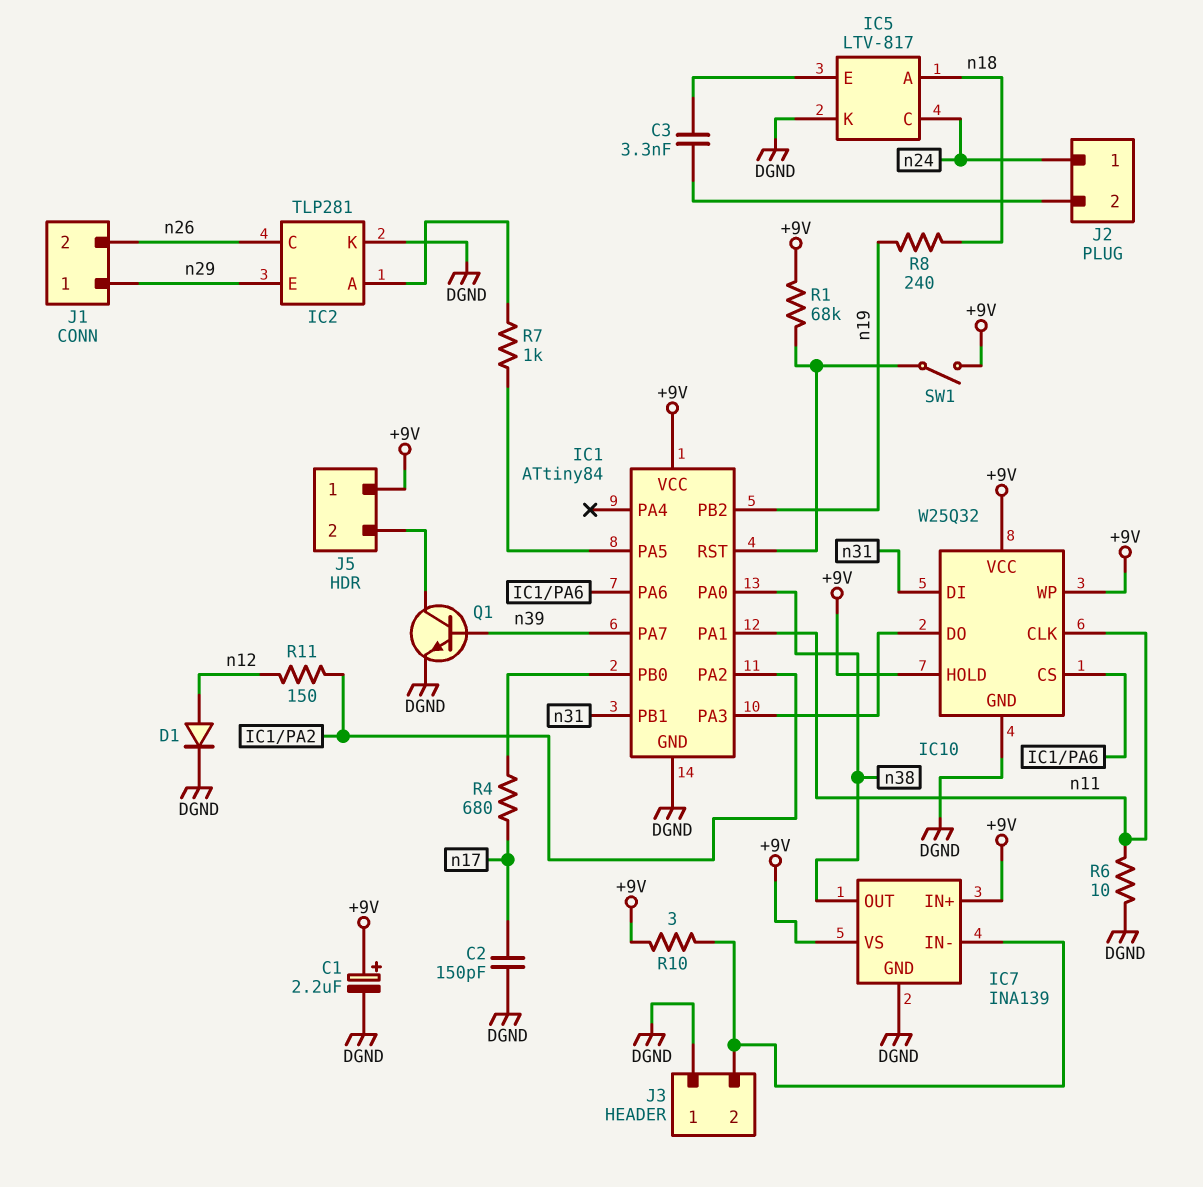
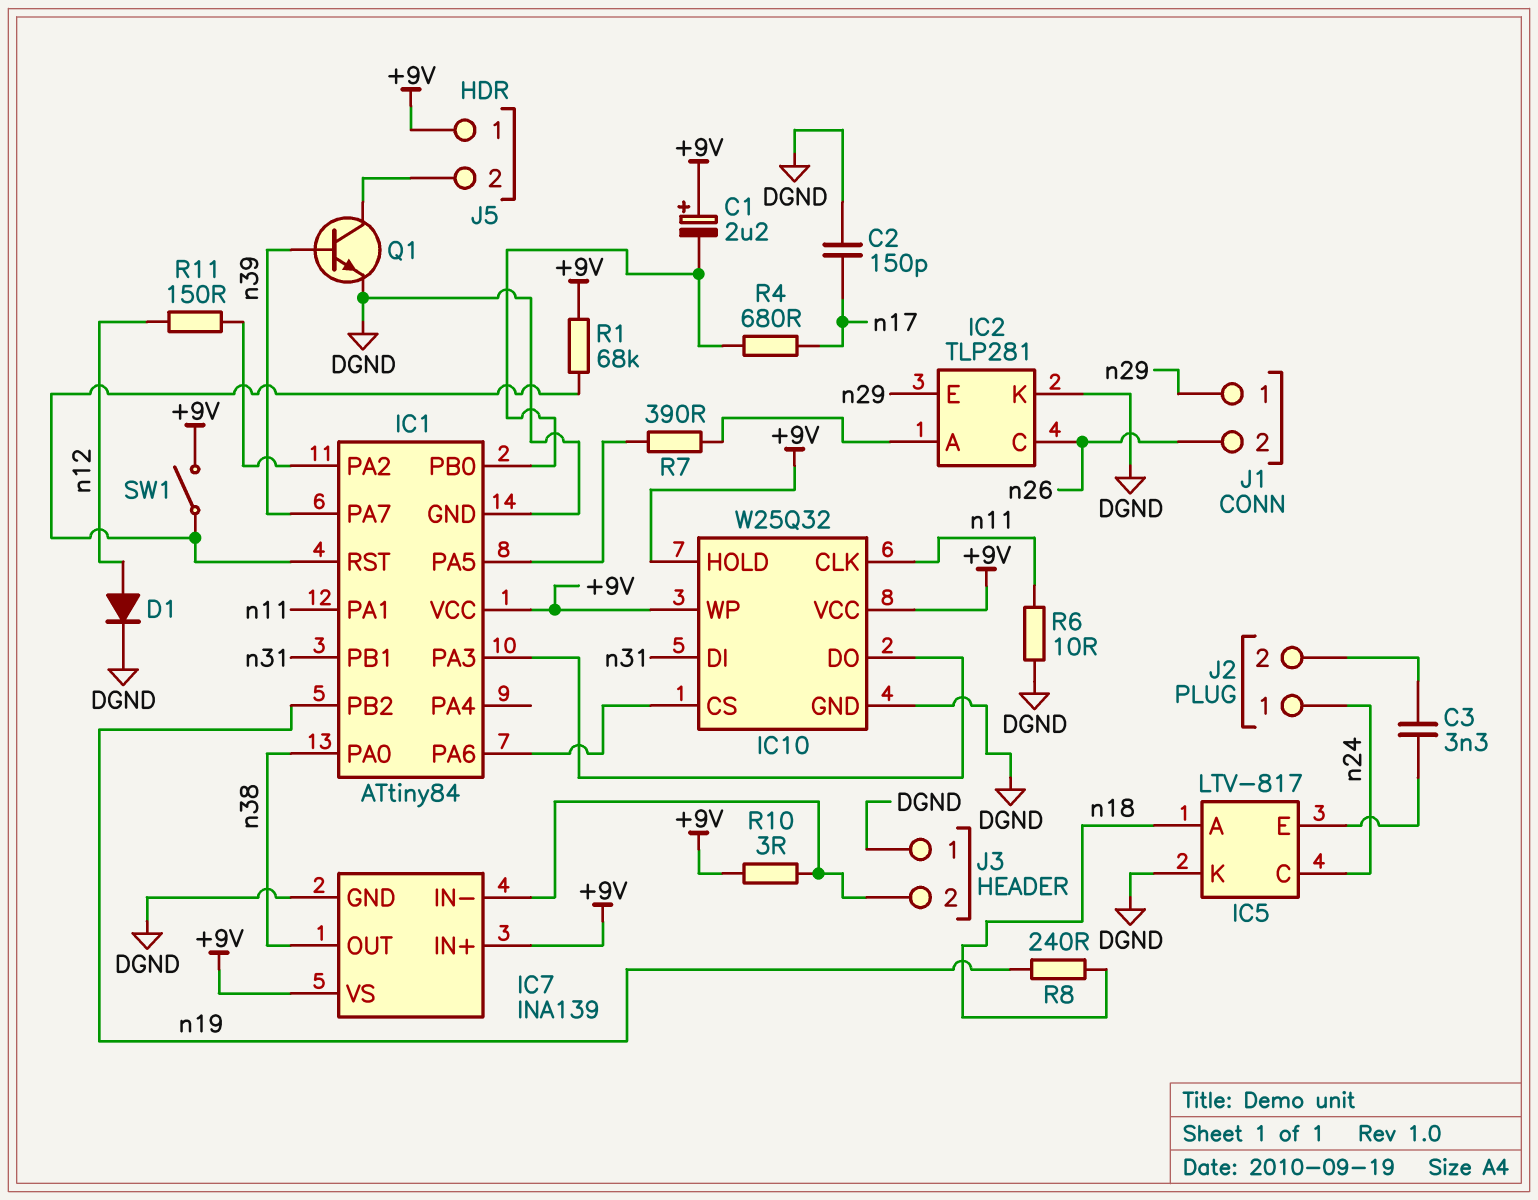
C1: 2.2uF (plus +9V, minus DGND) -> 2.2uF (plus +9V, minus IC1/PB0)
R7: 1k (IC1/PA5, IC2/A) -> 390 (IC1/PA5, IC2/A)

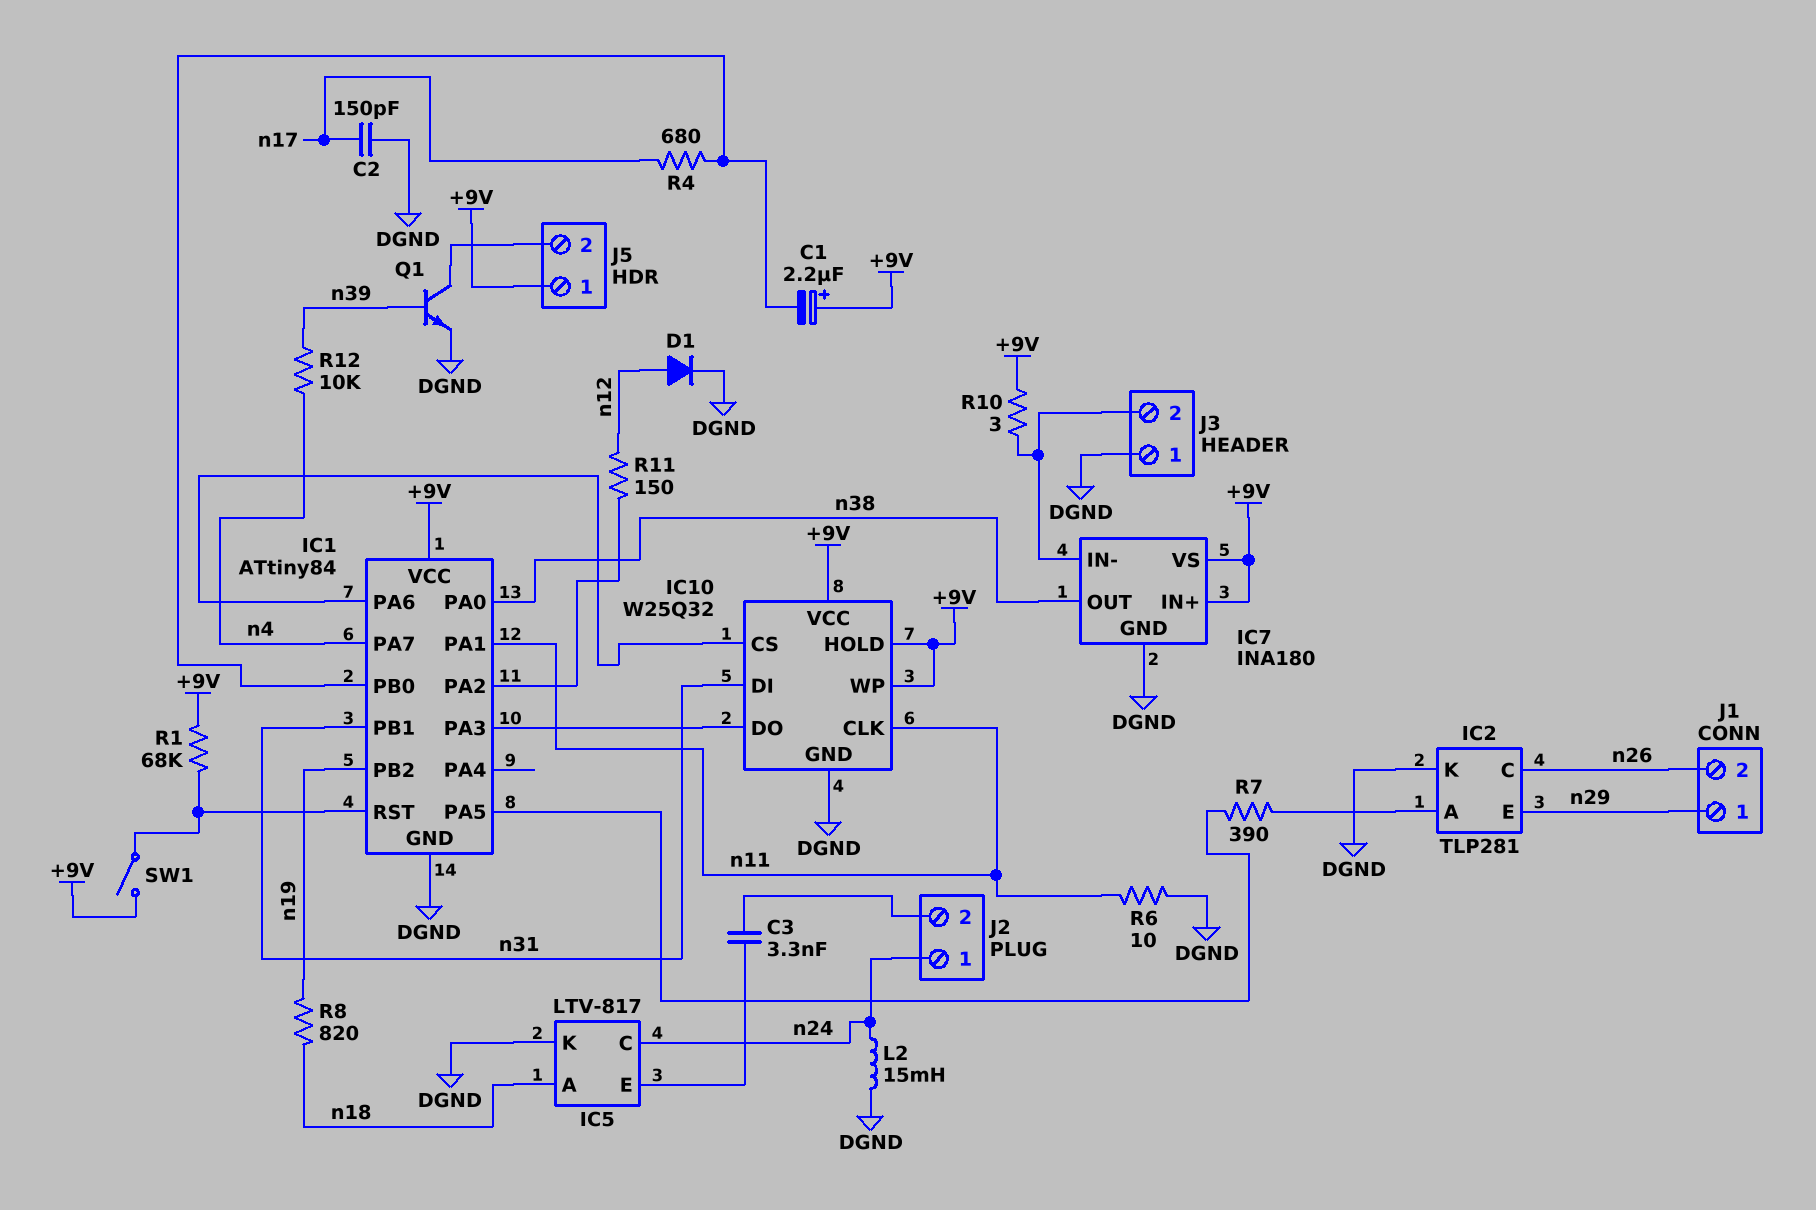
IC1 pin PA7: n39 -> n4
IC7: INA139 -> INA180
L2: none -> 15mH (DGND, n24)
R8: 240 (n18, n19) -> 820 (n18, n19)
R12: none -> 10k (n4, n39)

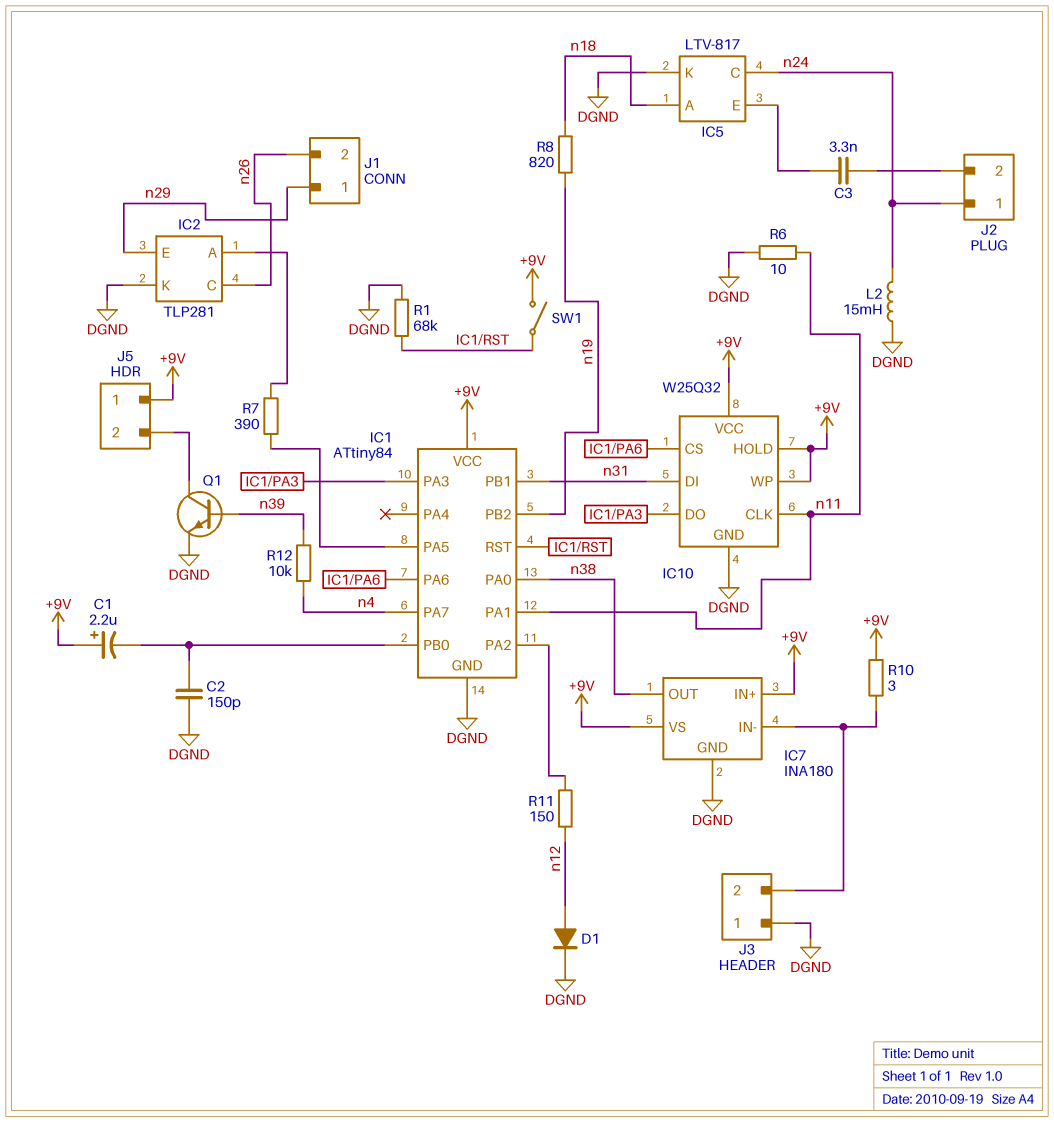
C2: 150pF (DGND, n17) -> 150pF (DGND, IC1/PB0)
R1: 68k (+9V, IC1/RST) -> 68k (DGND, IC1/RST)
R4: 680 (IC1/PB0, n17) -> none

